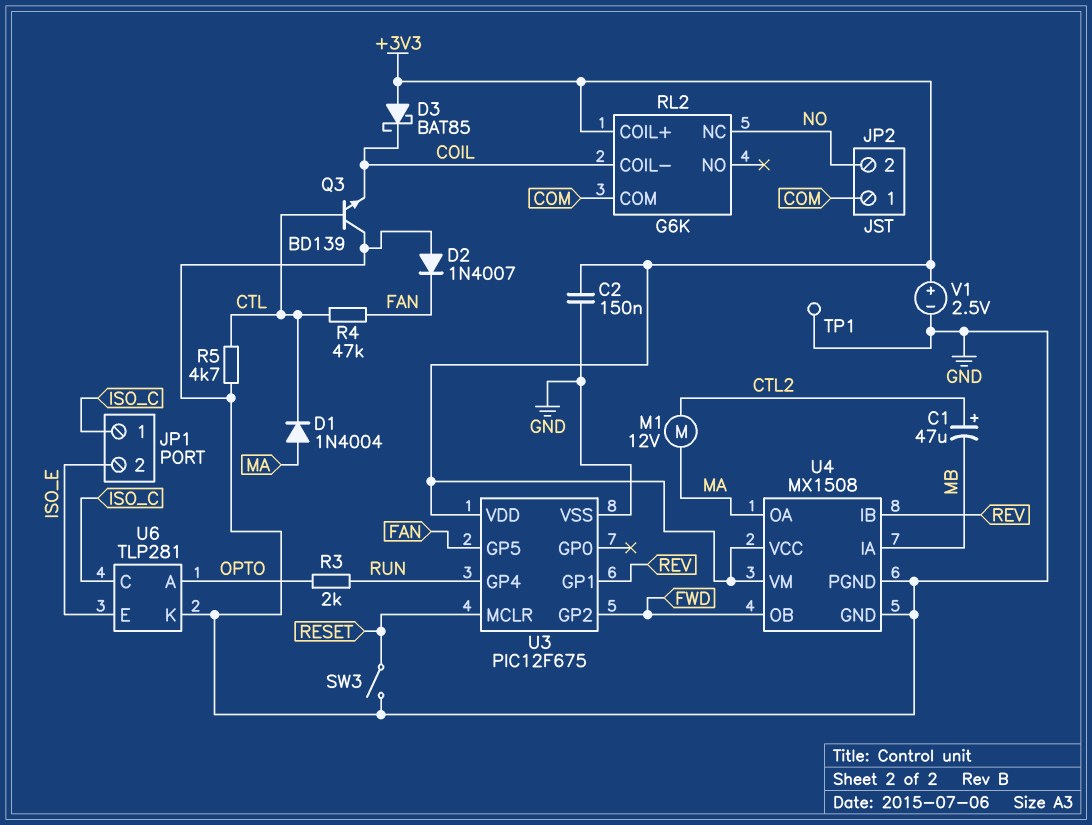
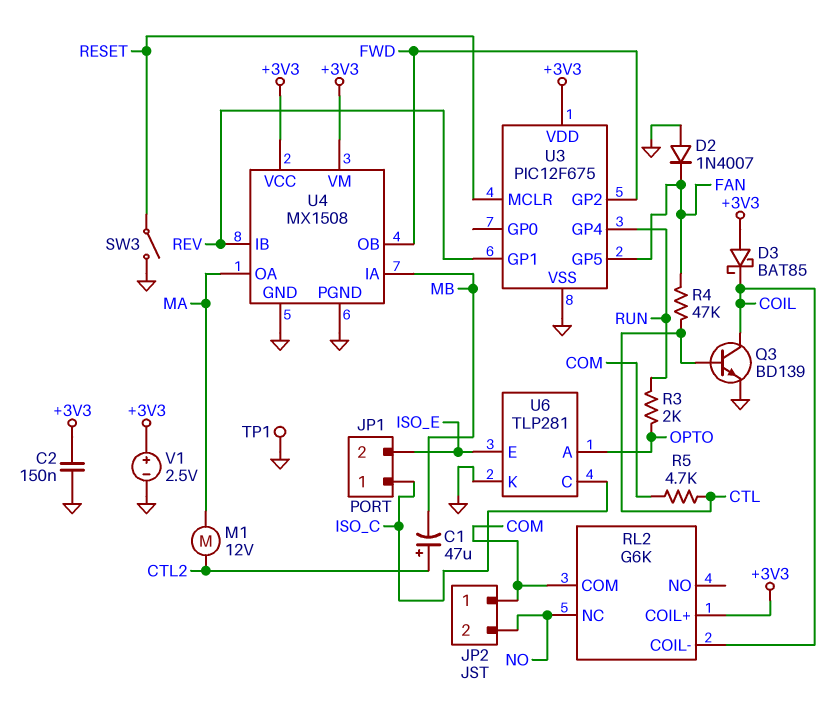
D1: diode 1N4004 (A MA, K CTL) -> none
Q3: NPN BD139 (B CTL, C GND, E COIL) -> NPN BD139 (B CTL, C COIL, E GND)
R5: 4.7k (CTL, GND) -> 4.7k (COM, CTL)

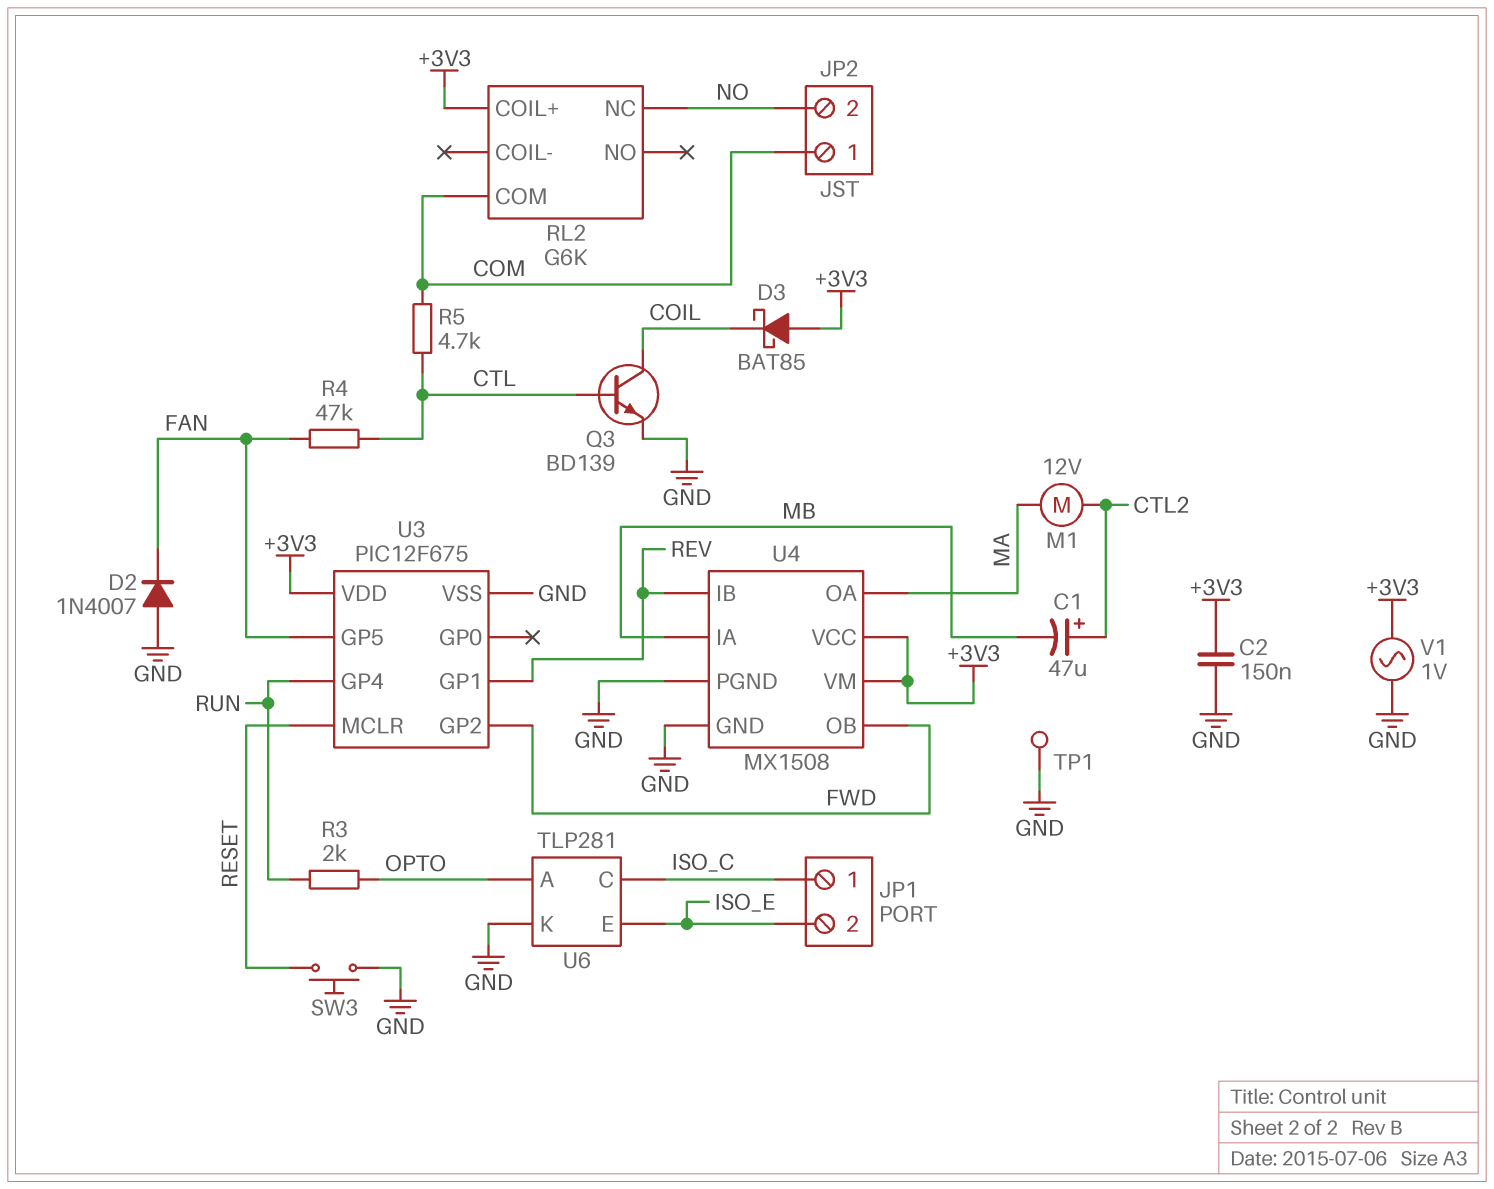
RL2 pin COIL-: COIL -> none
SW3: switch (GND, RESET) -> button (GND, RESET)
V1: 2.5V (plus +3V3, minus GND) -> AC 1V (+3V3, GND)

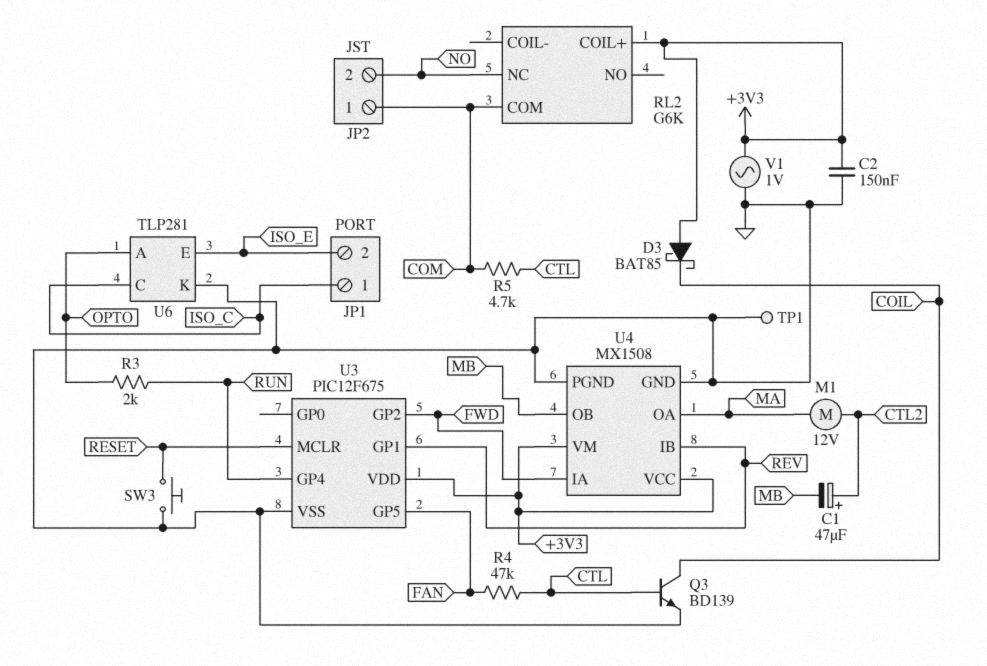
D2: diode 1N4007 (A GND, K FAN) -> none
U4 pin IA: MB -> FWD
U4 pin OB: FWD -> MB

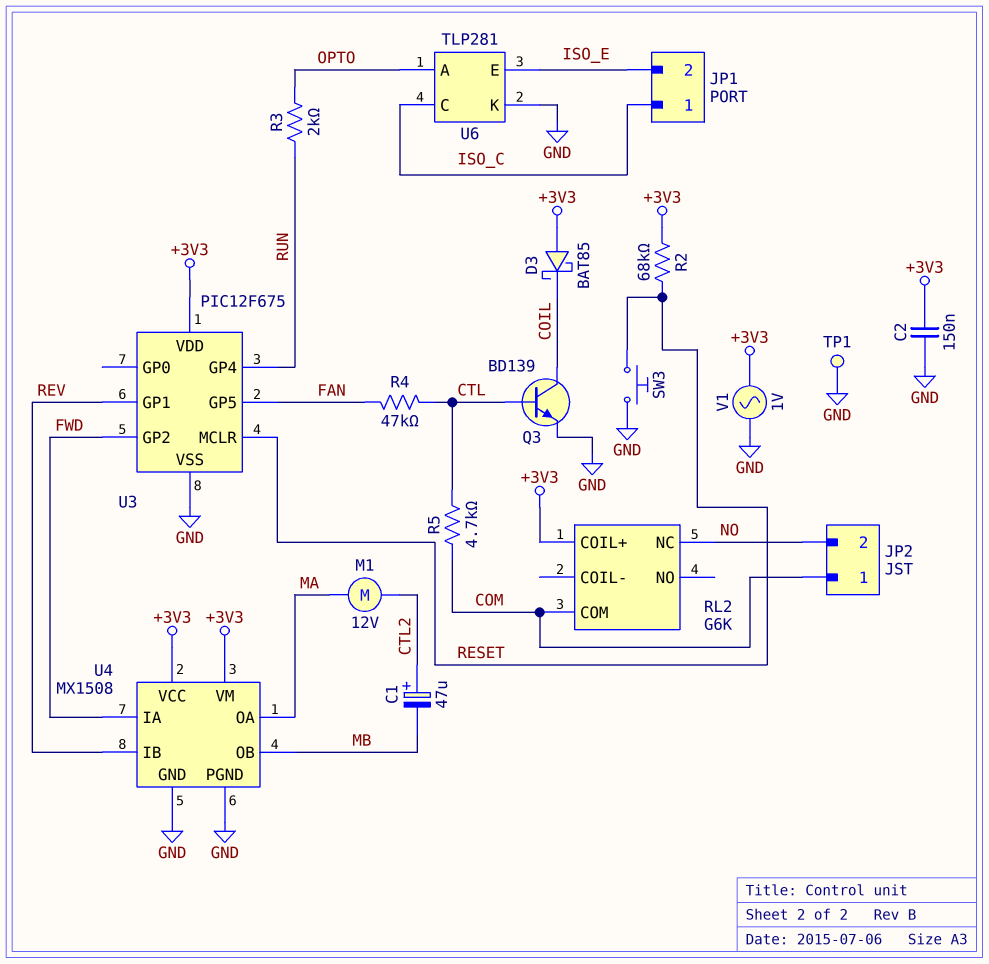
R2: none -> 68k (+3V3, RESET)

